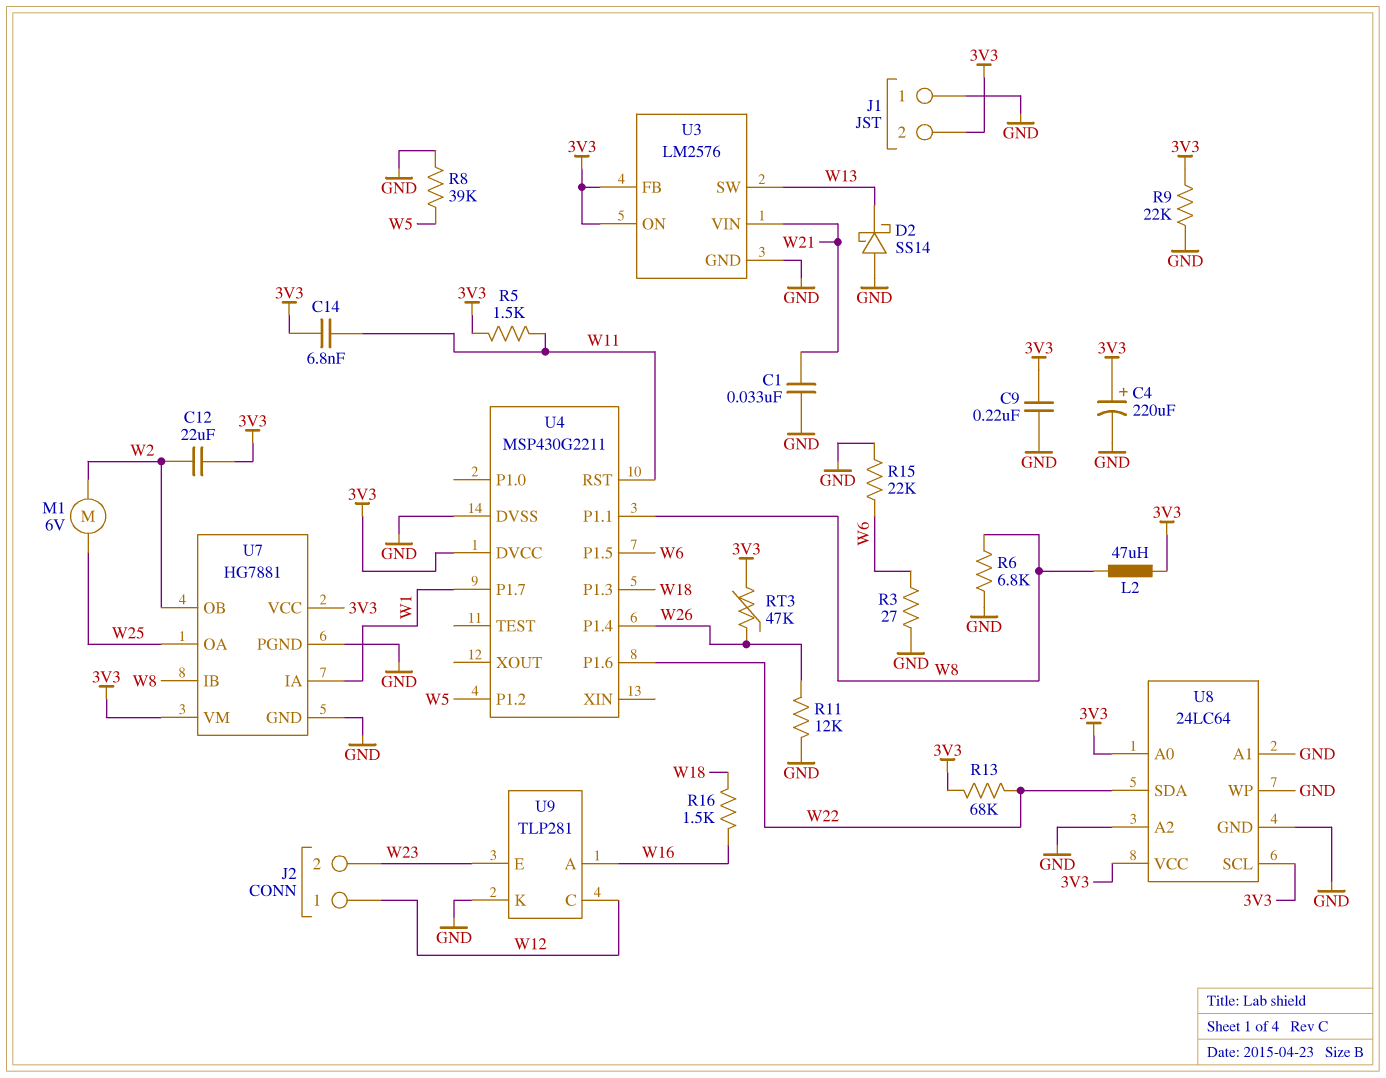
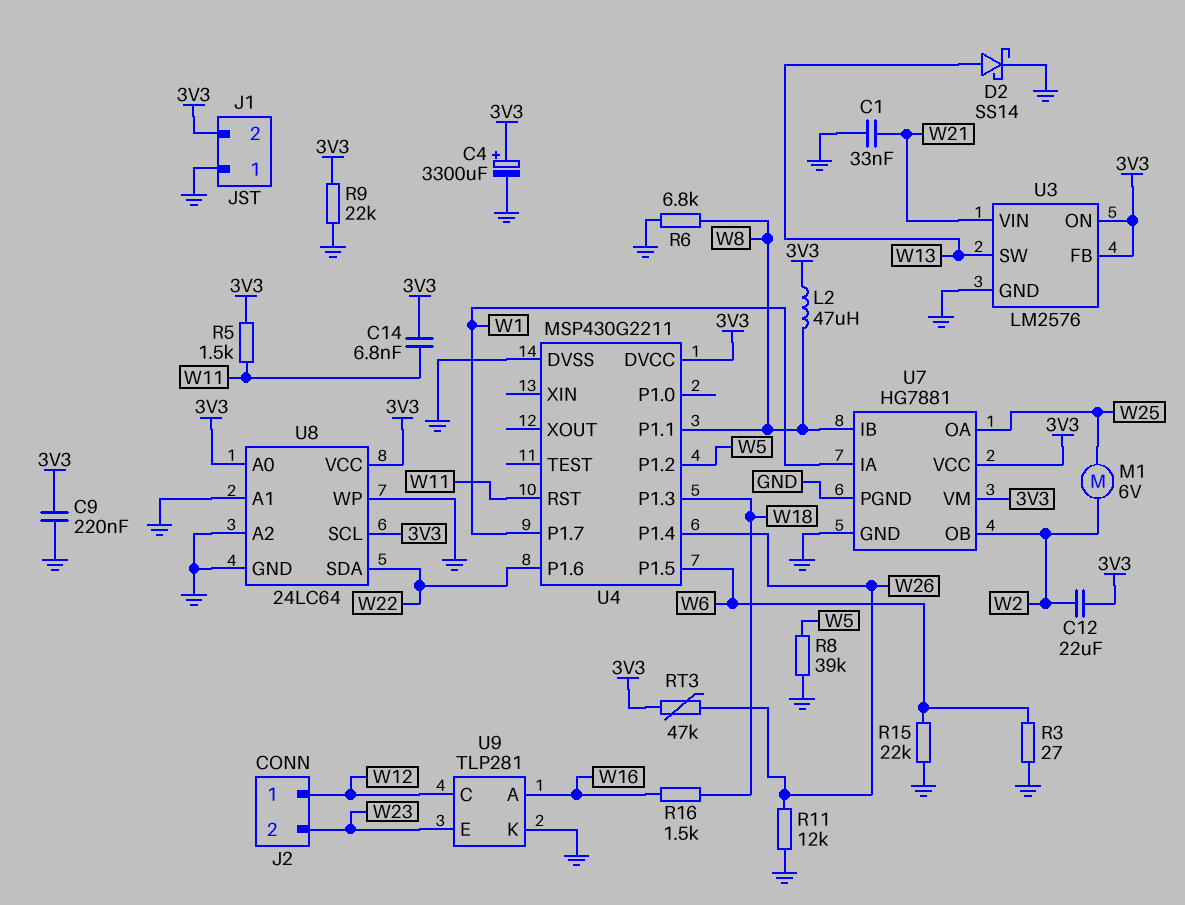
C4: 220uF (plus 3V3, minus GND) -> 3300uF (plus 3V3, minus GND)
D2: schottky SS14 (A GND, K W13) -> schottky SS14 (A W13, K GND)
R13: 68k (3V3, W22) -> none

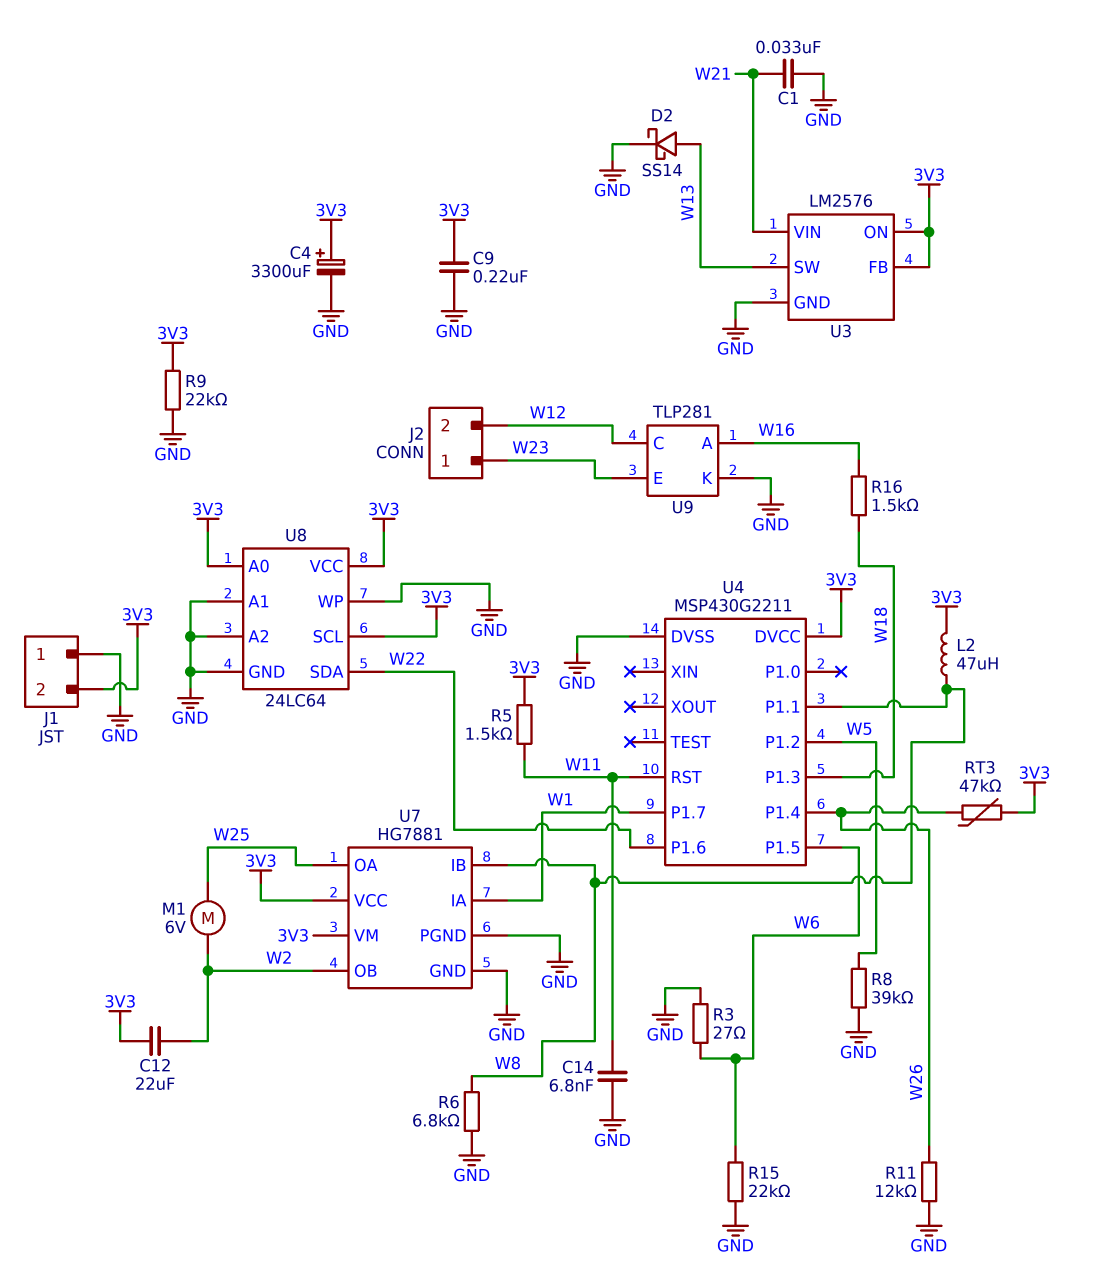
C14: 6.8nF (3V3, W11) -> 6.8nF (GND, W11)
J2 pin 1: W12 -> W23
J2 pin 2: W23 -> W12

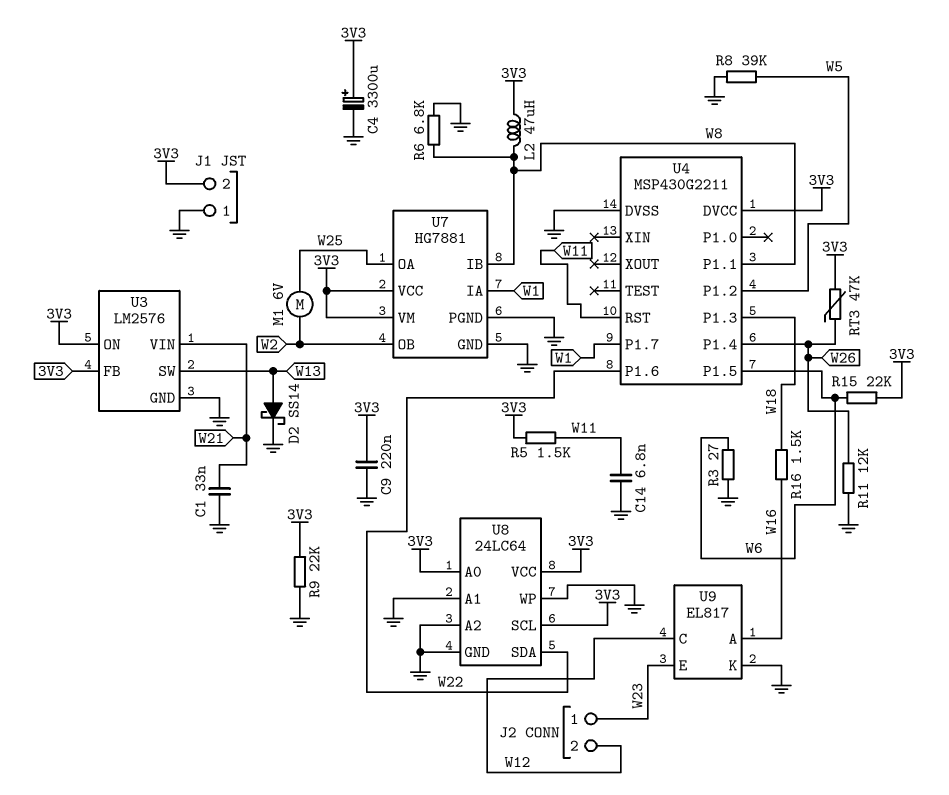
C12: 22uF (3V3, W2) -> none
R15: 22k (GND, W6) -> 22k (3V3, W6)
U9: TLP281 -> EL817

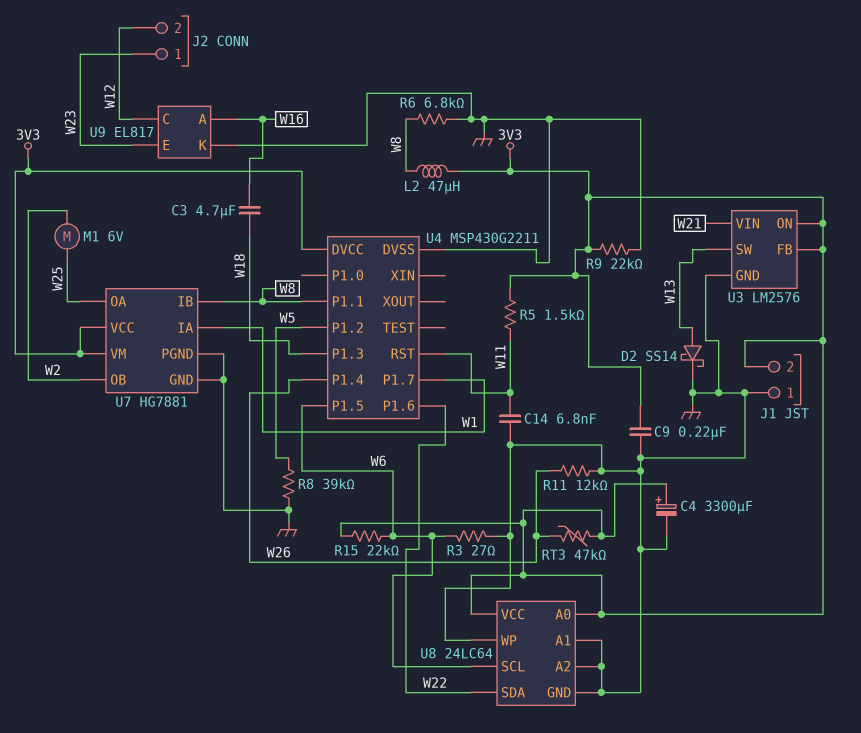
C1: 33nF (GND, W21) -> none
C3: none -> 4.7uF (W16, W18)
R16: 1.5k (W16, W18) -> none
U8 pin SCL: 3V3 -> W6

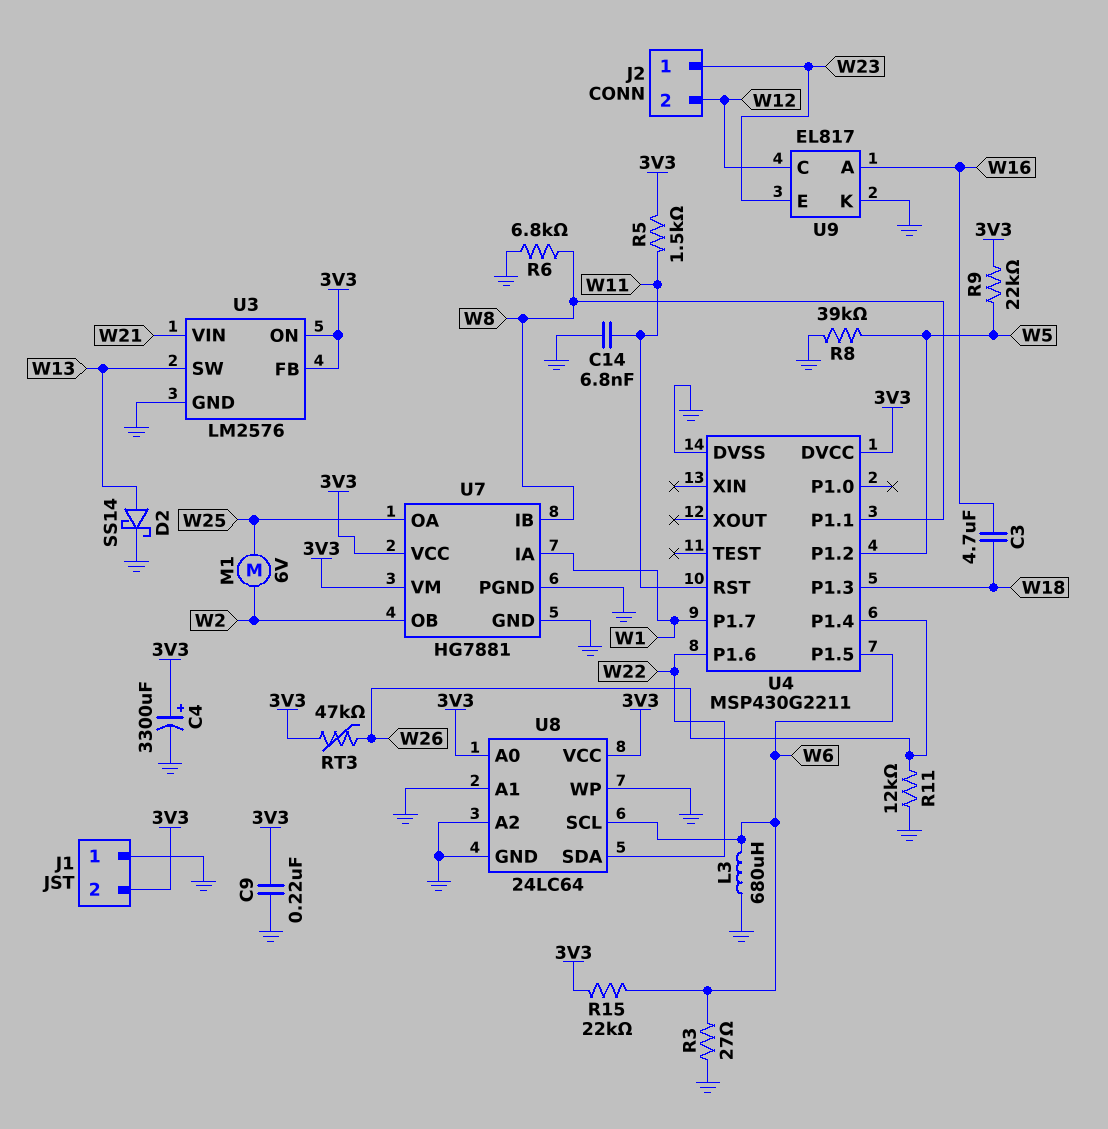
L2: 47uH (3V3, W8) -> none
L3: none -> 680uH (GND, W6)
R9: 22k (3V3, GND) -> 22k (3V3, W5)

